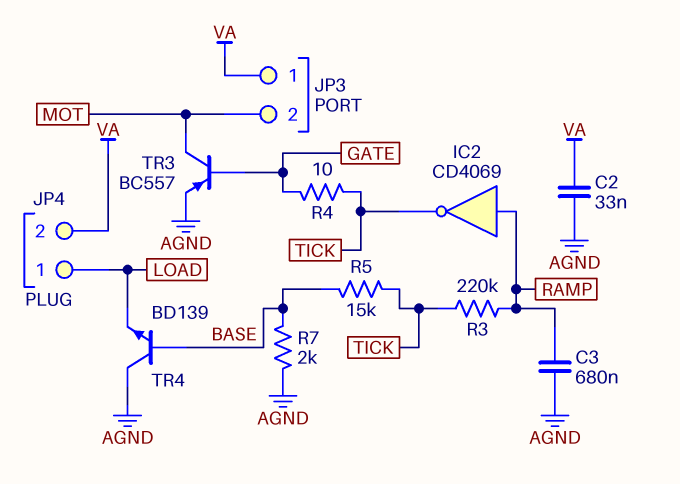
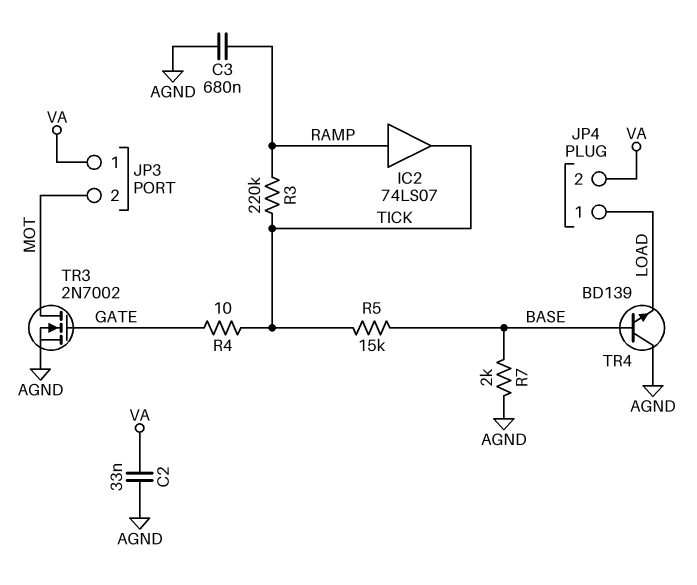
IC2: NOT CD4069 (in RAMP, out TICK) -> buffer 74LS07 (in RAMP, out TICK)
TR3: PNP BC557 (B GATE, C MOT, E AGND) -> NMOS 2N7002 (G GATE, D MOT, S AGND)

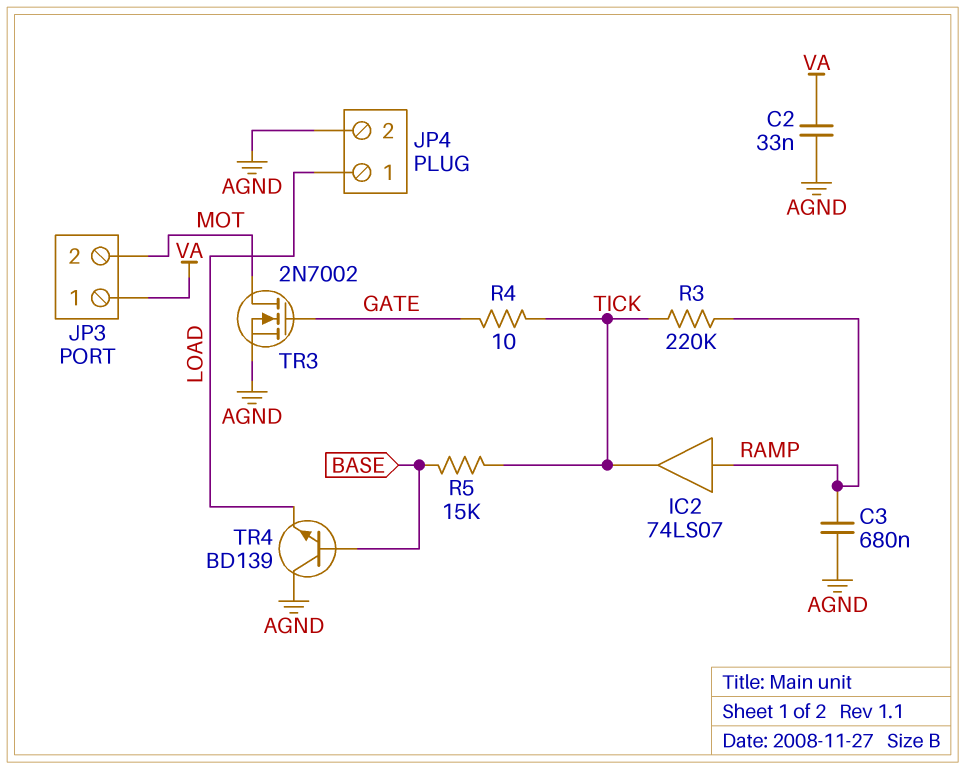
JP4 pin 2: VA -> AGND
R7: 2k (AGND, BASE) -> none

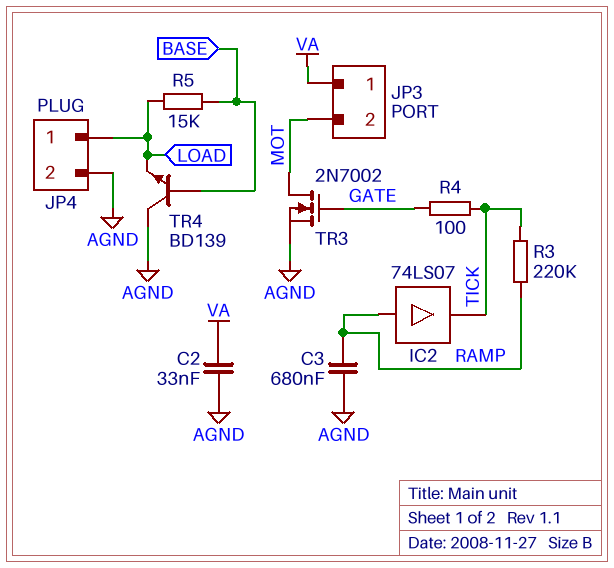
R4: 10 (GATE, TICK) -> 100 (GATE, TICK)
R5: 15k (BASE, TICK) -> 15k (BASE, LOAD)

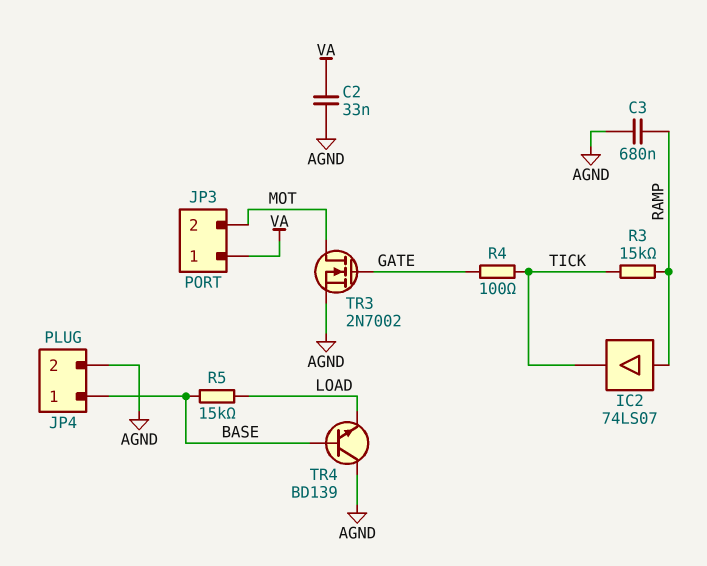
JP4 pin 1: LOAD -> BASE
R3: 220k (RAMP, TICK) -> 15k (RAMP, TICK)

